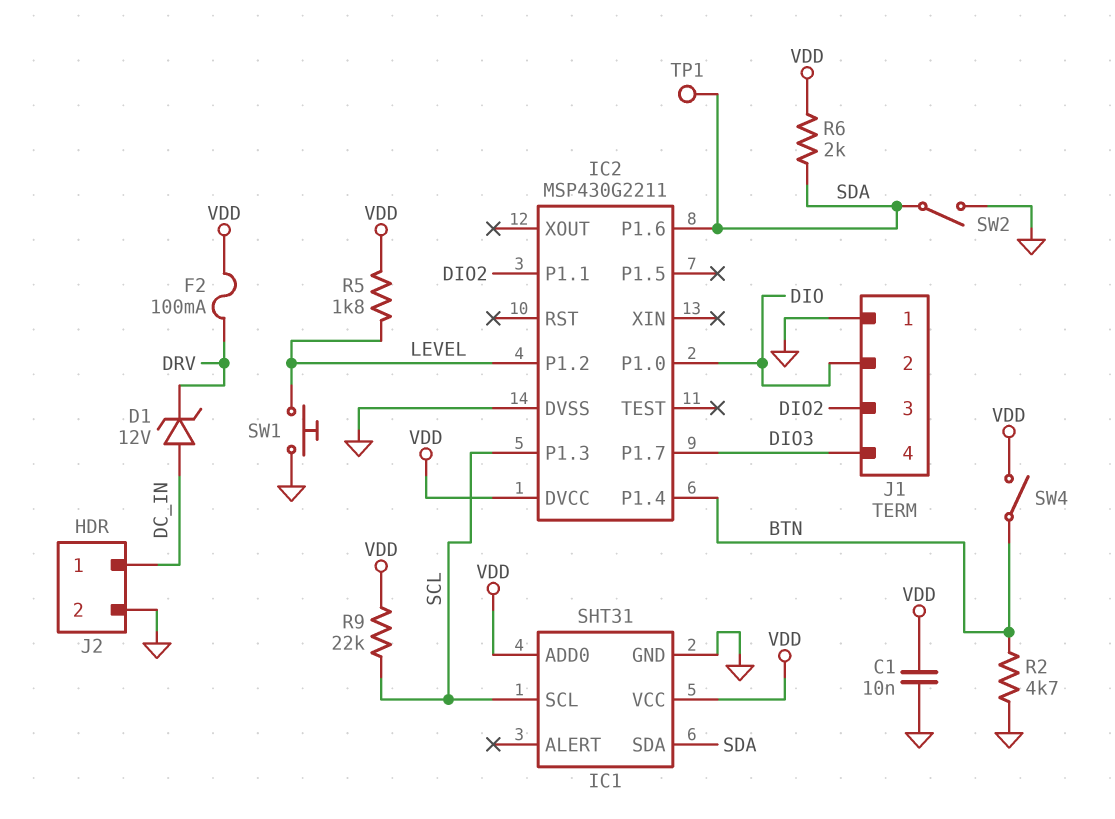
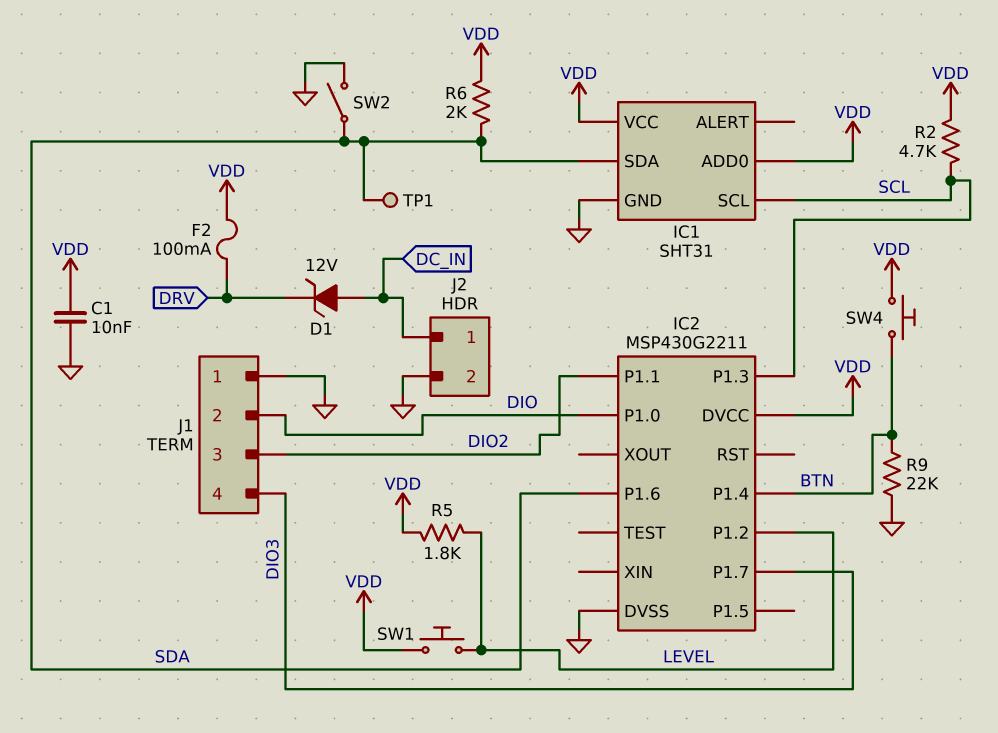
R2: 4.7k (BTN, GND) -> 4.7k (SCL, VDD)
R9: 22k (SCL, VDD) -> 22k (BTN, GND)
SW1: button (GND, LEVEL) -> button (LEVEL, VDD)
SW4: switch (BTN, VDD) -> button (BTN, VDD)

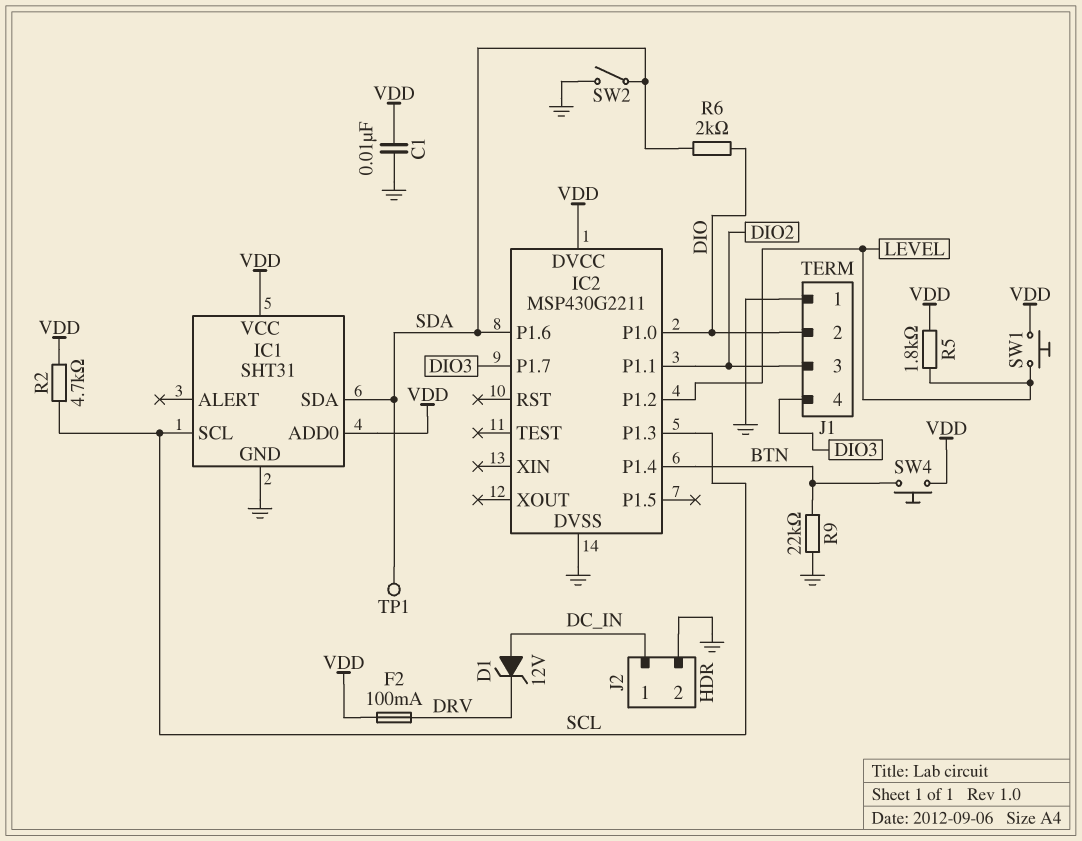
R6: 2k (SDA, VDD) -> 2k (DIO, SDA)

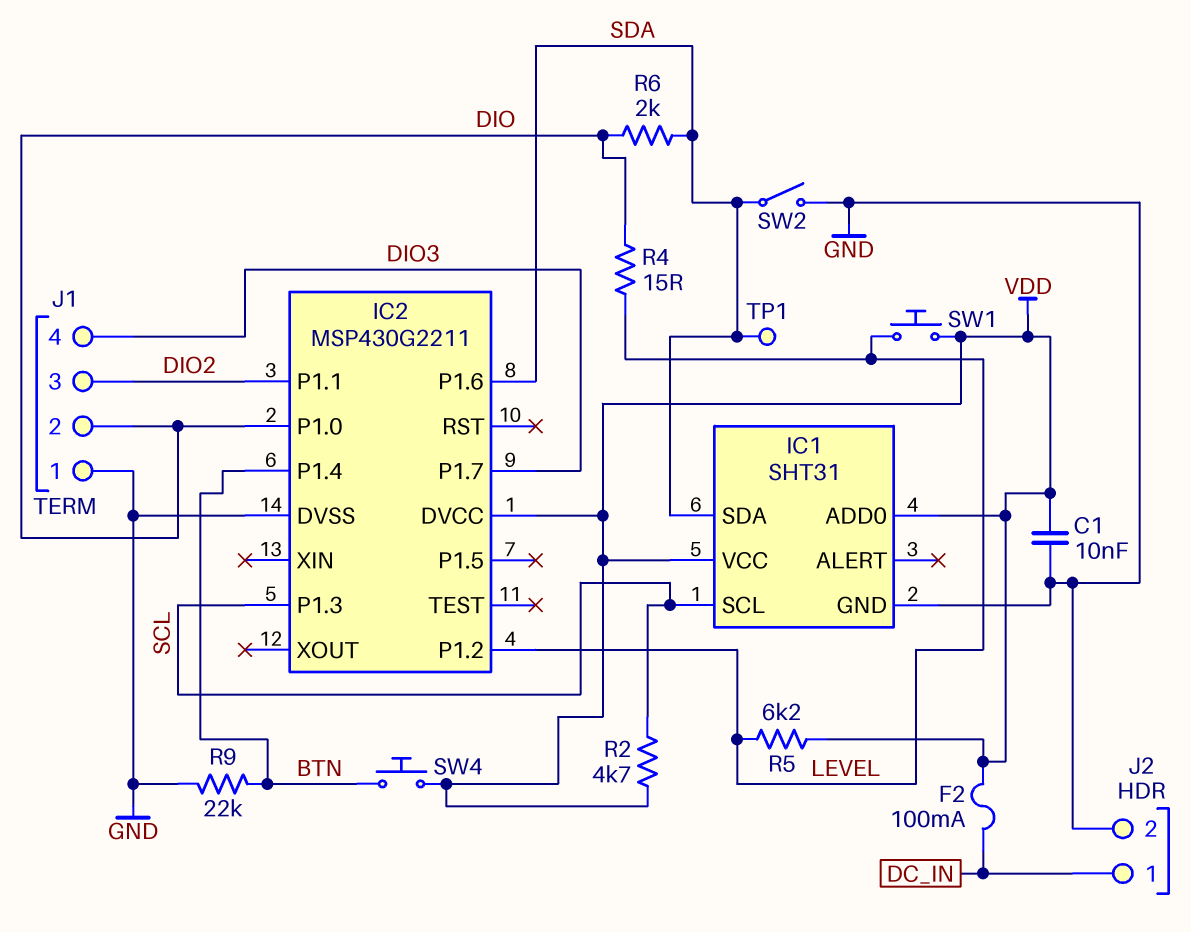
D1: zener 12V (A DC_IN, K DRV) -> none
F2: 100mA (DRV, VDD) -> 100mA (DC_IN, VDD)
R4: none -> 15 (DIO, LEVEL)
R5: 1.8k (LEVEL, VDD) -> 6.2k (LEVEL, VDD)

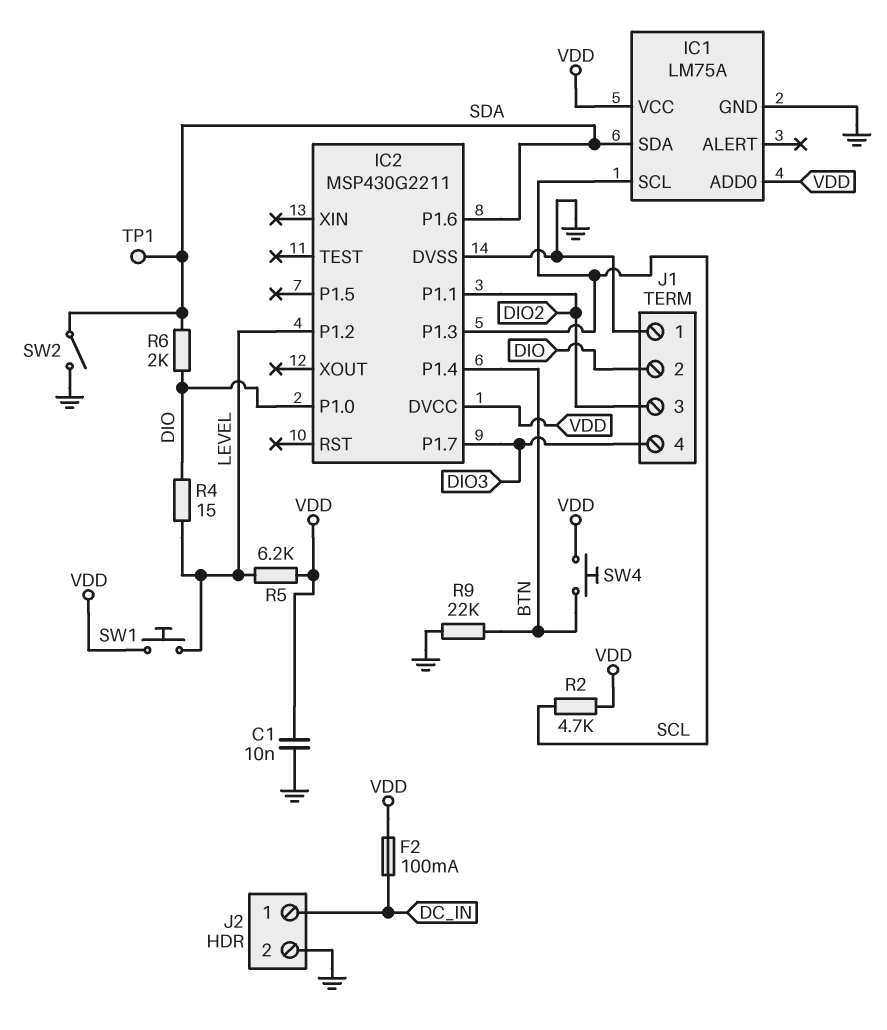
IC1: SHT31 -> LM75A

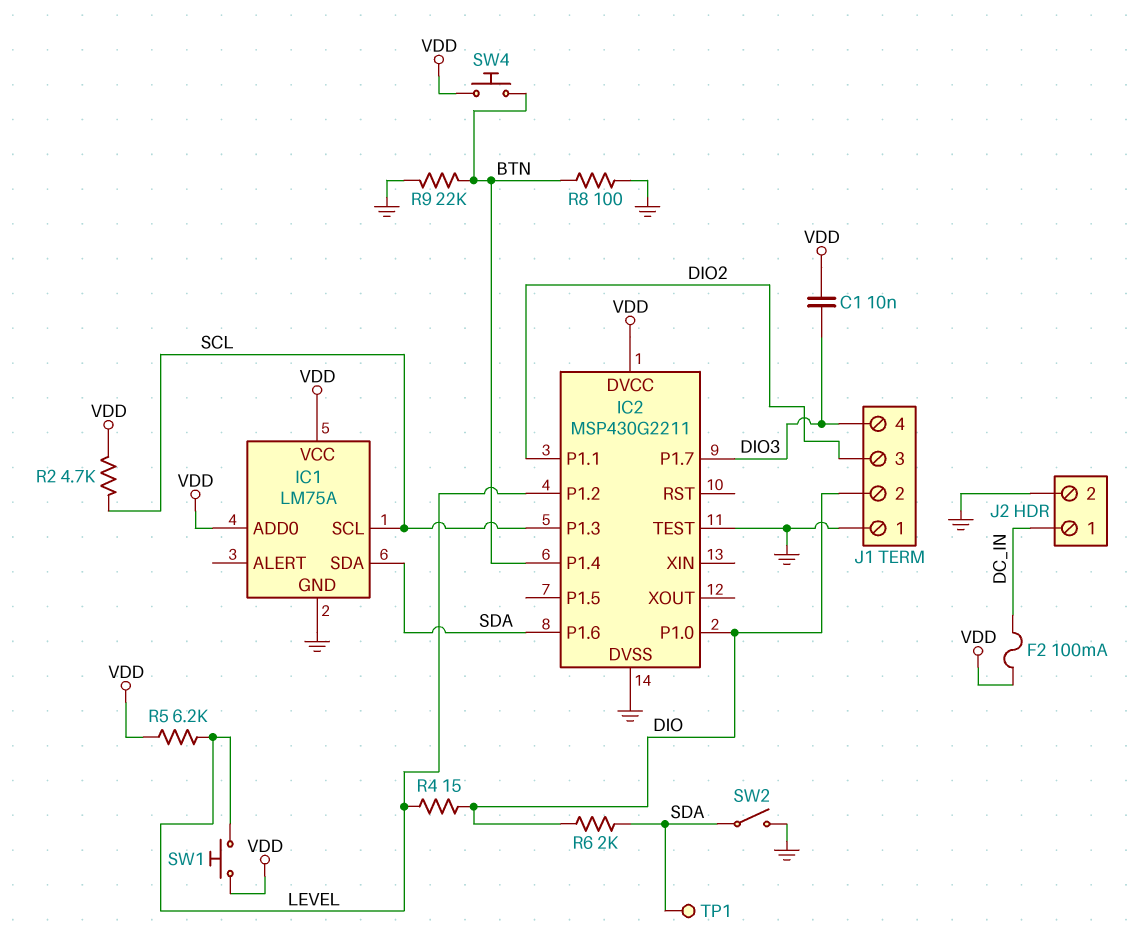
C1: 10nF (GND, VDD) -> 10nF (DIO3, VDD)
IC2 pin TEST: none -> GND
R8: none -> 100 (BTN, GND)

